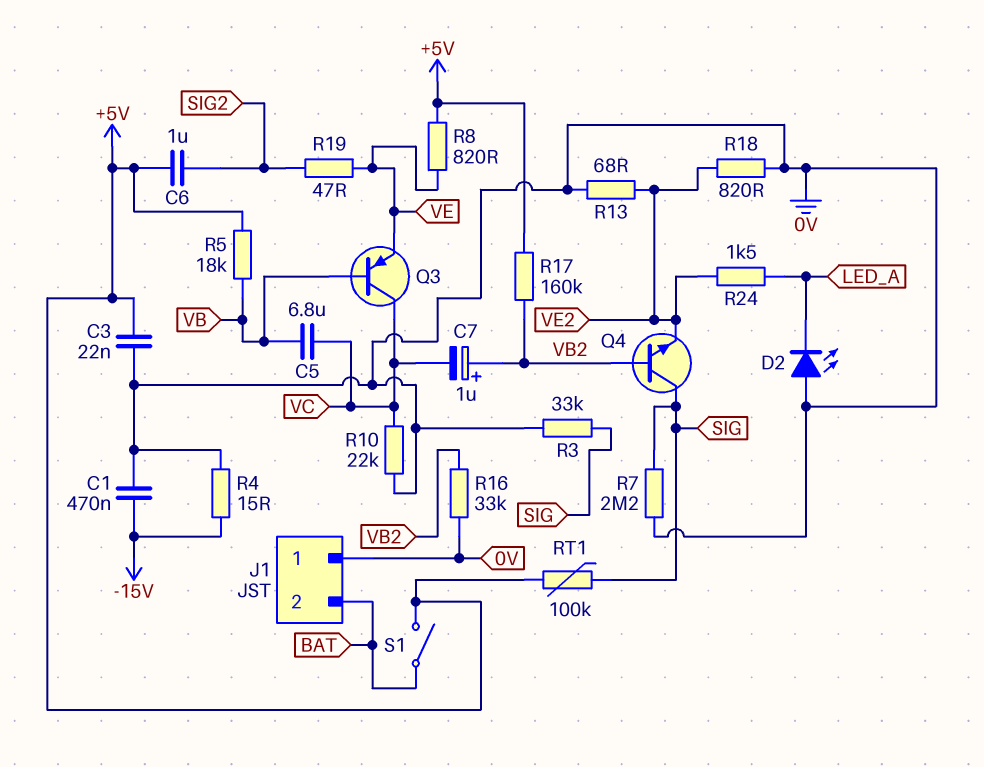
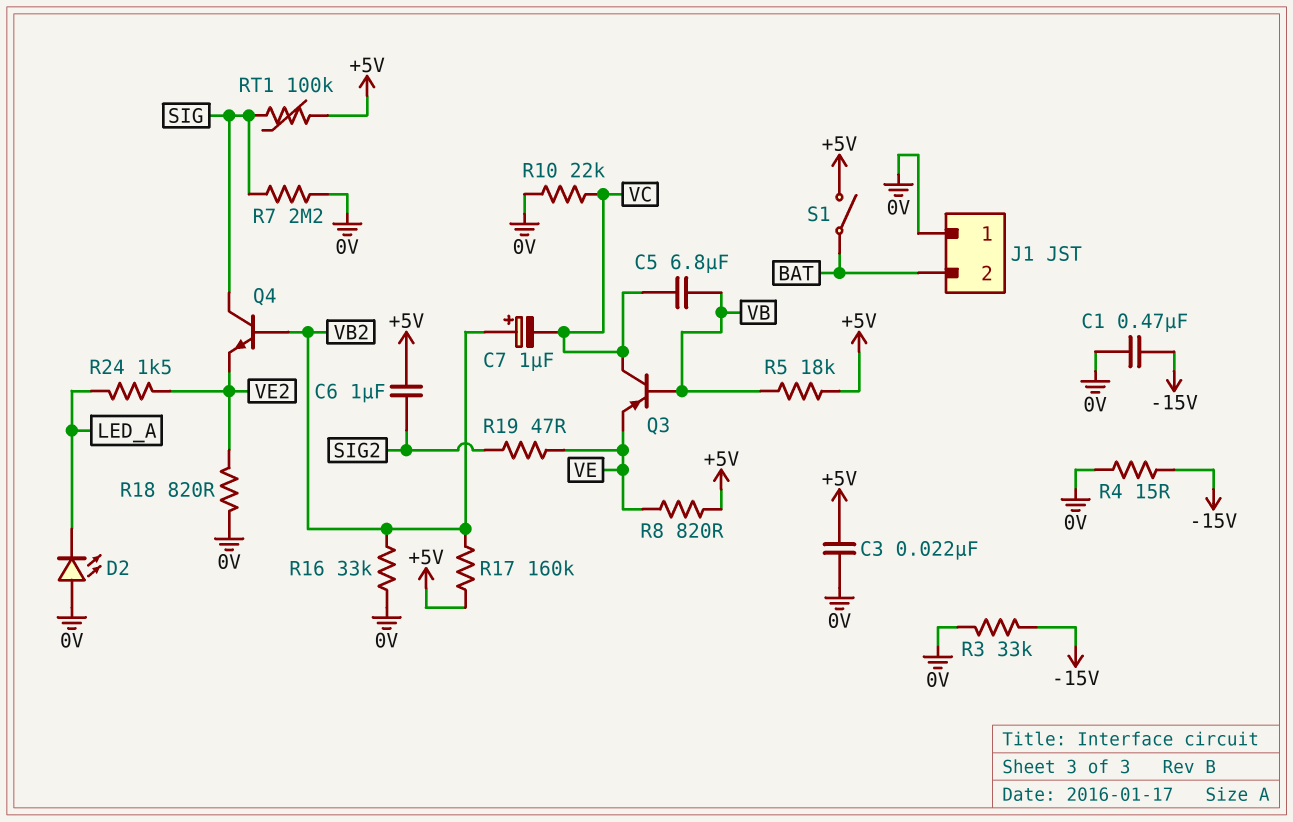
R3: 33k (0V, SIG) -> 33k (-15V, 0V)
R13: 68 (0V, VE2) -> none

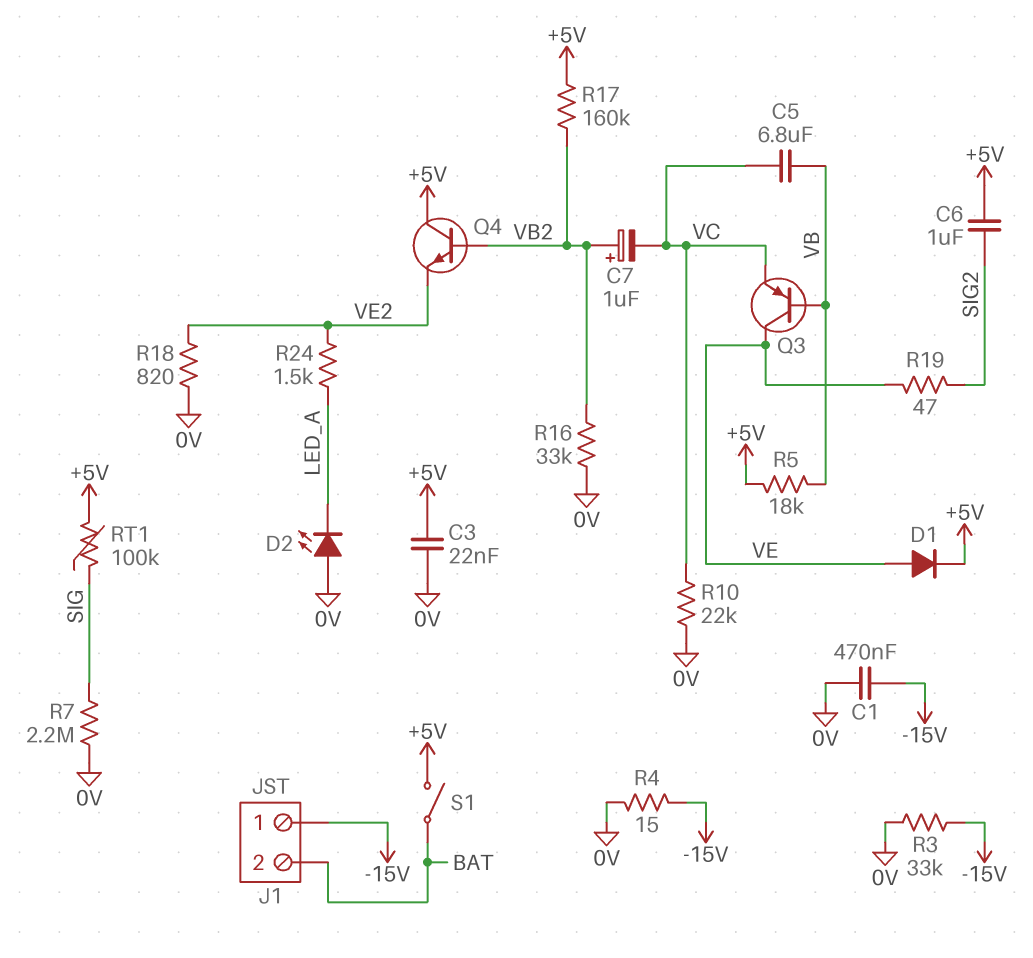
D1: none -> diode (A VE, K +5V)
J1 pin 1: 0V -> -15V
Q3: PNP (B VB, C VC, E VE) -> PNP (B VB, C VE, E VC)
Q4: NPN (B VB2, C SIG, E VE2) -> NPN (B VB2, C +5V, E VE2)
R8: 820 (+5V, VE) -> none

